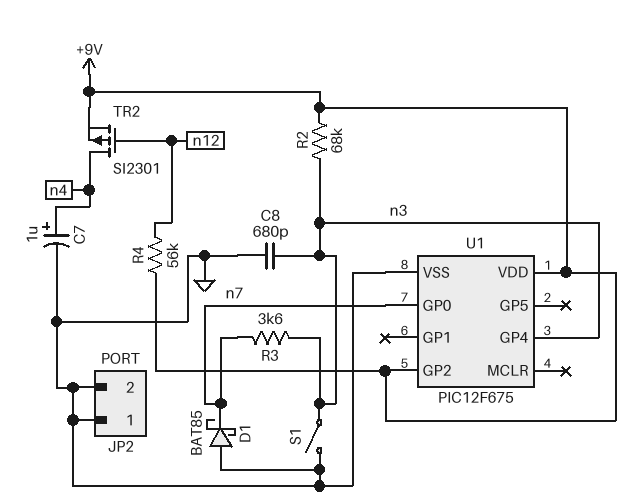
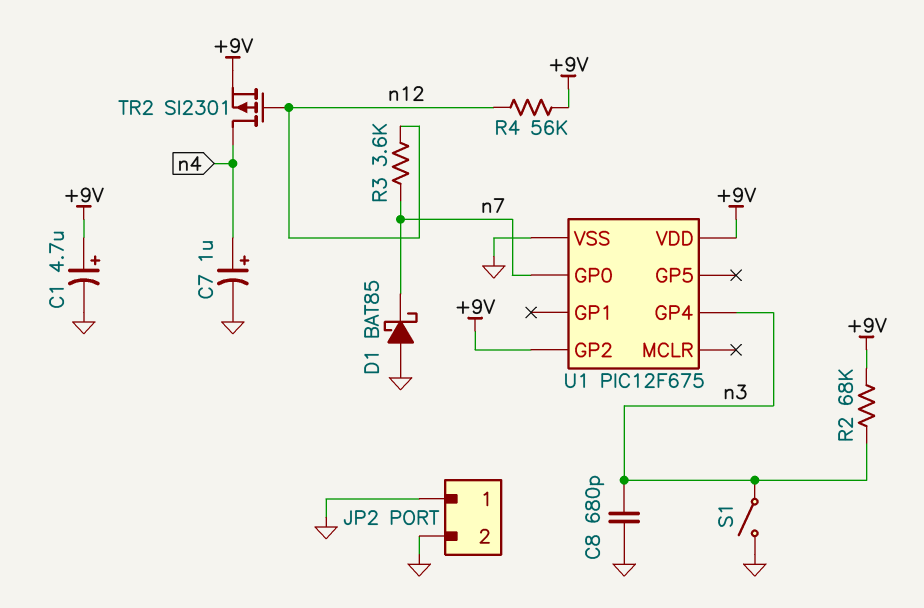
C1: none -> 4.7uF (plus +9V, minus GND)
R3: 3.6k (n3, n7) -> 3.6k (n7, n12)

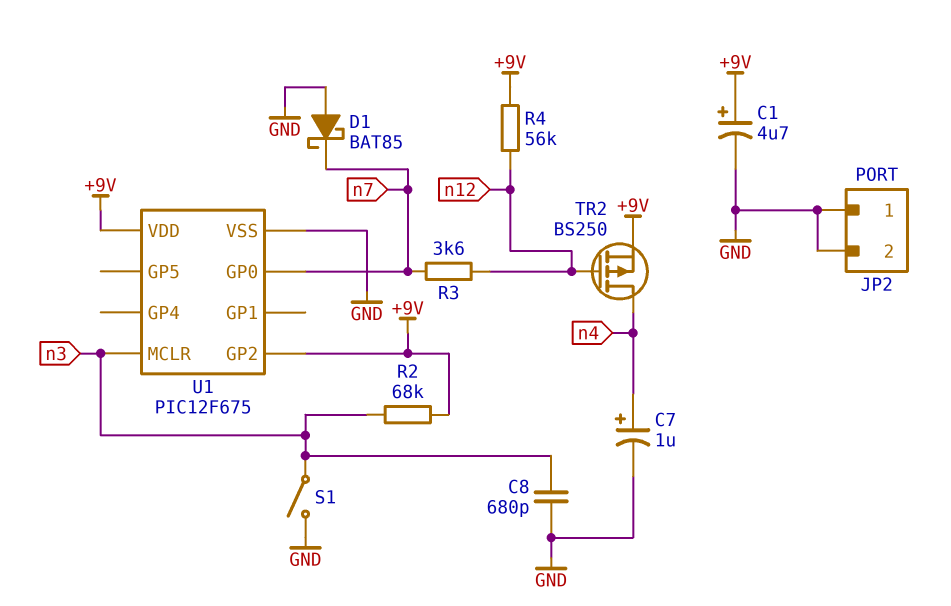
TR2: PMOS SI2301 (G n12, D n4, S +9V) -> PMOS BS250 (G n12, D n4, S +9V)
U1 pin GP4: n3 -> none
U1 pin MCLR: none -> n3

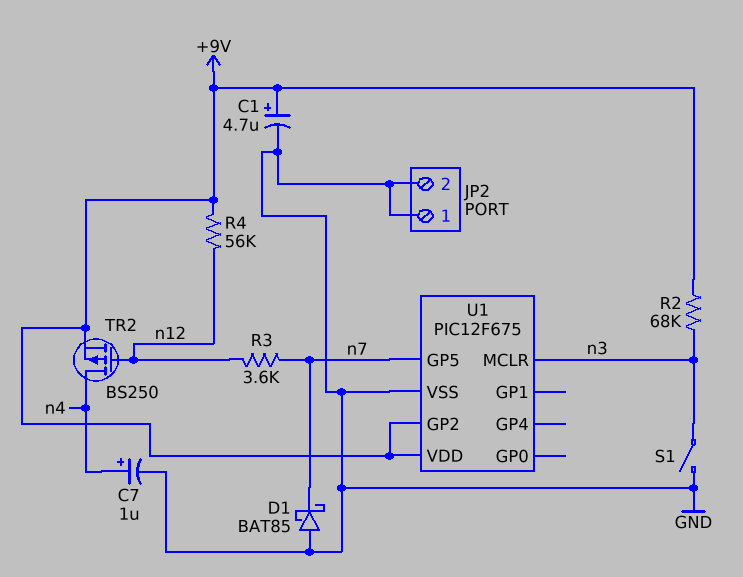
C8: 680pF (GND, n3) -> none
U1 pin GP0: n7 -> none
U1 pin GP5: none -> n7

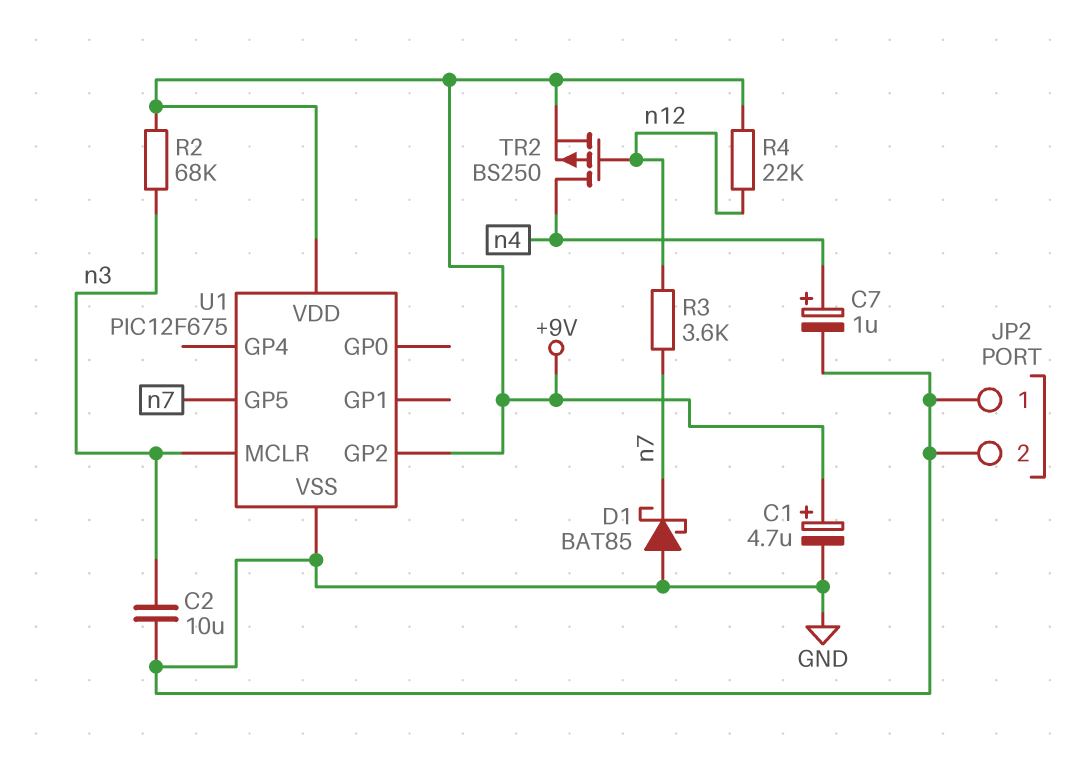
C2: none -> 10uF (GND, n3)
R4: 56k (+9V, n12) -> 22k (+9V, n12)
S1: switch (GND, n3) -> none

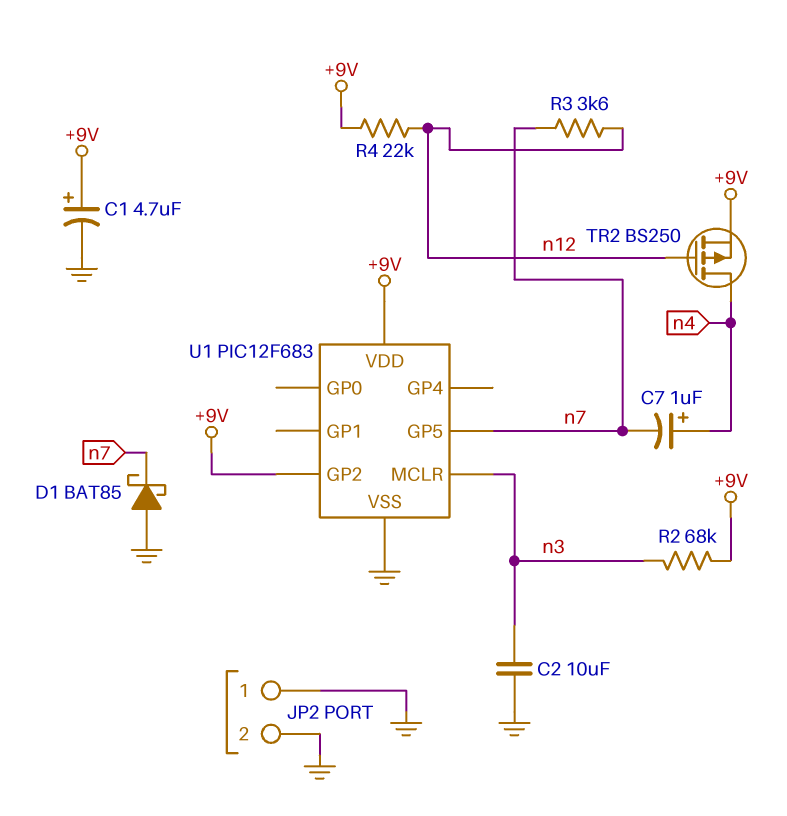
C7: 1uF (plus n4, minus GND) -> 1uF (plus n4, minus n7)
U1: PIC12F675 -> PIC12F683

